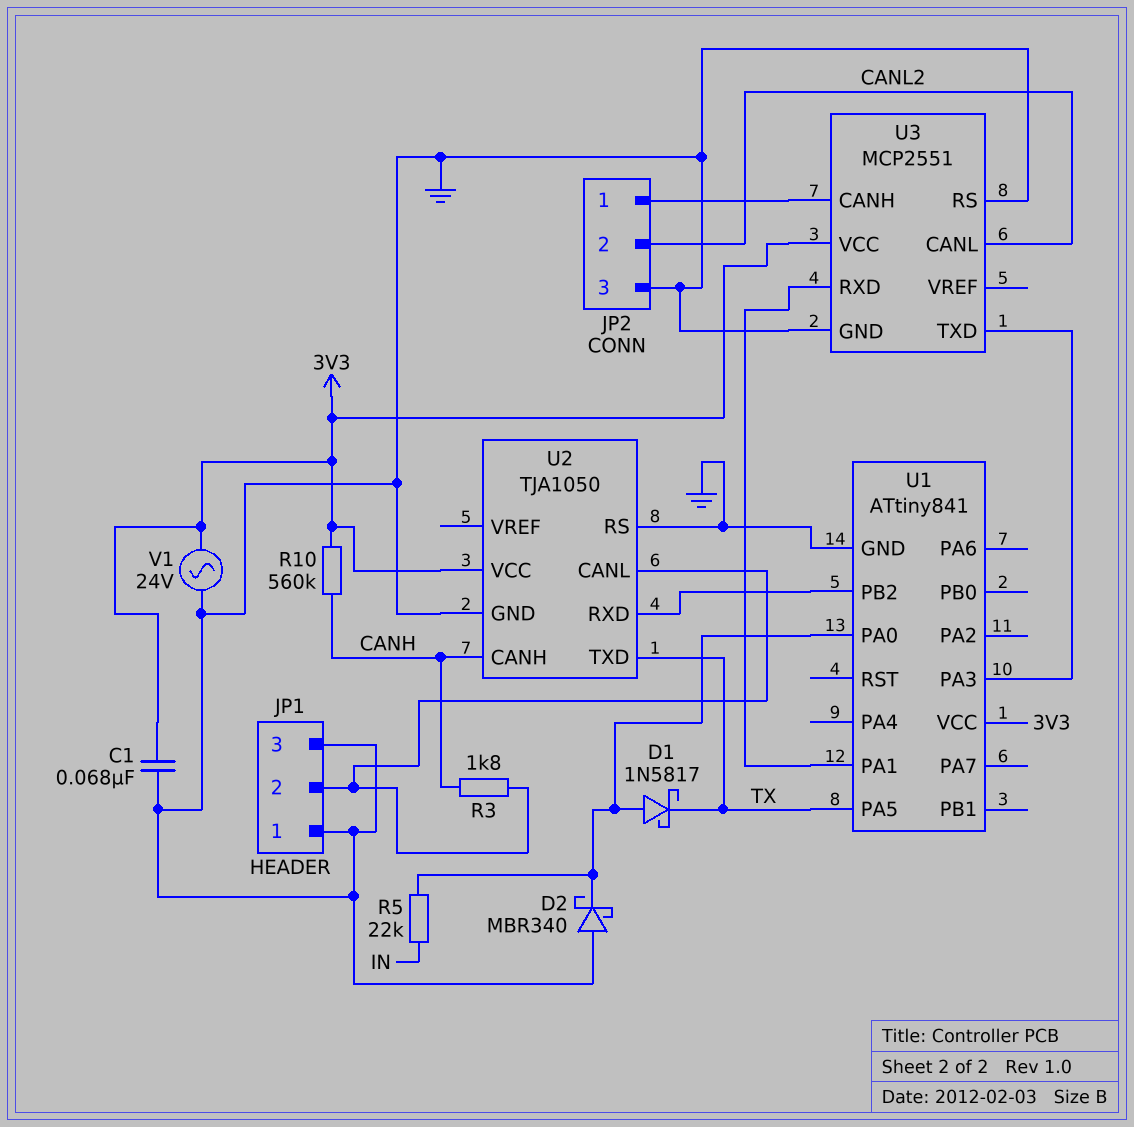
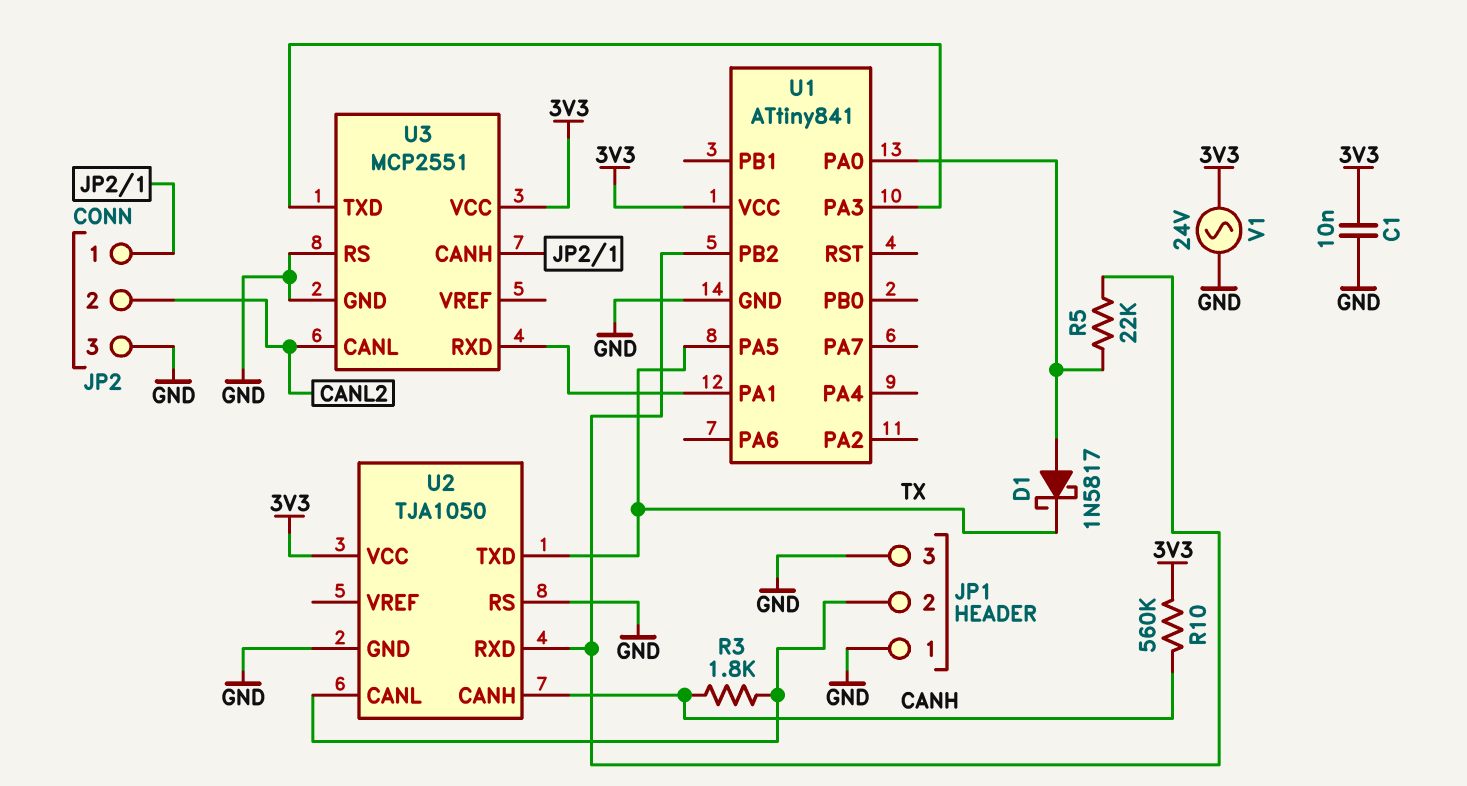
C1: 68nF (3V3, GND) -> 10nF (3V3, GND)
D2: schottky MBR340 (A GND, K U1/PA0) -> none
R5: 22k (IN, U1/PA0) -> 22k (U1/PA0, U1/PB2)

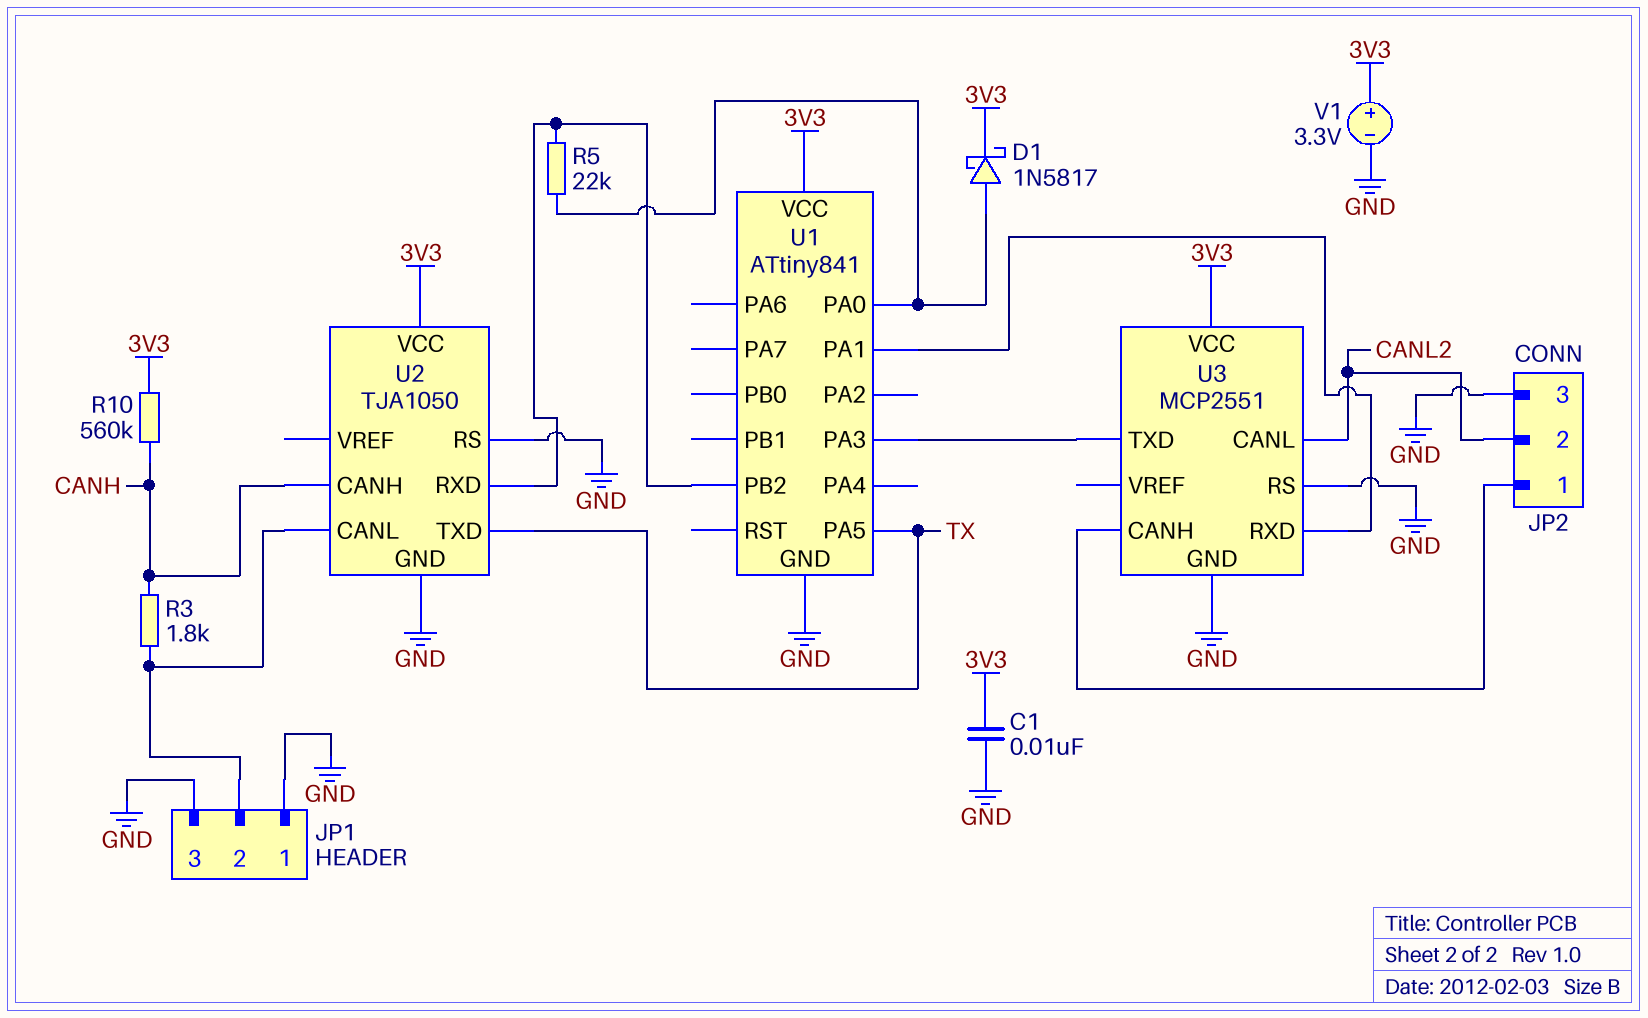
D1: schottky 1N5817 (A U1/PA0, K TX) -> schottky 1N5817 (A U1/PA0, K 3V3)
V1: AC 24V (3V3, GND) -> 3.3V (plus 3V3, minus GND)

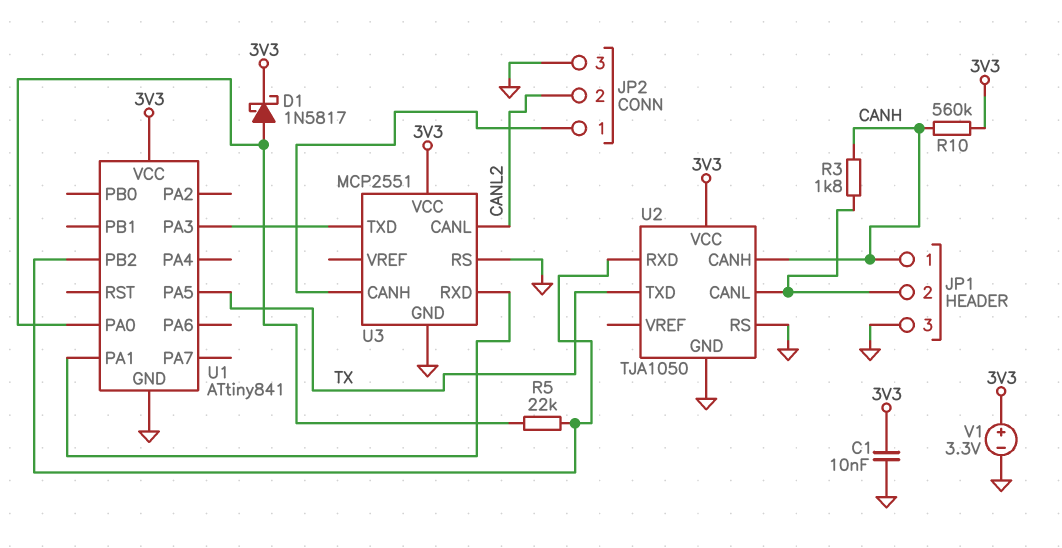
JP1 pin 1: GND -> CANH

